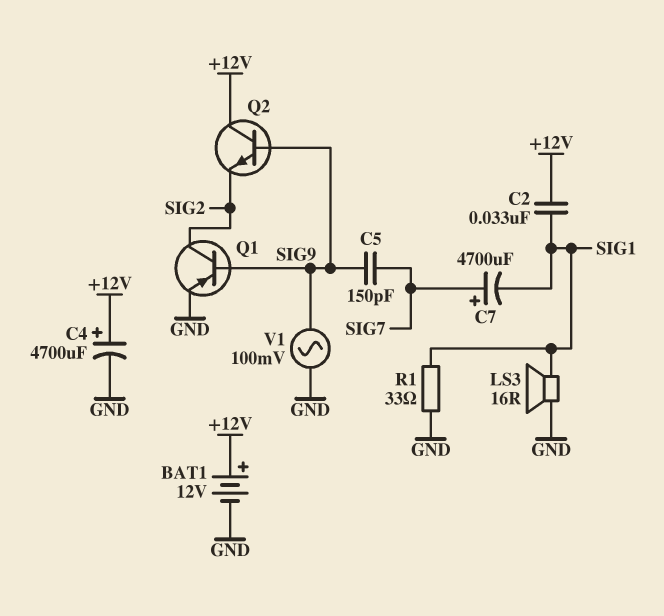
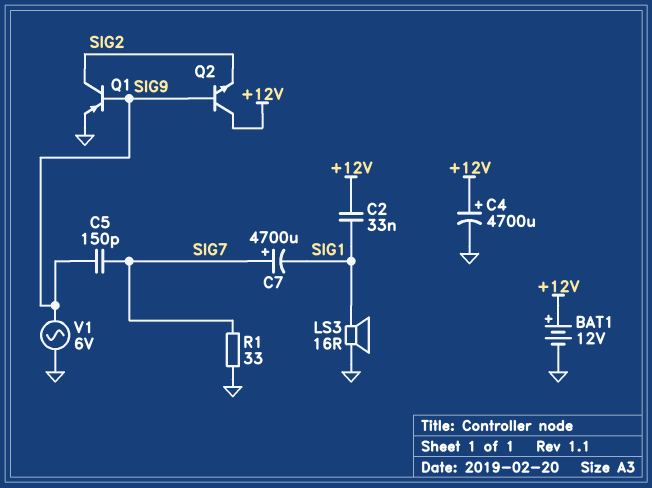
R1: 33 (GND, SIG1) -> 33 (GND, SIG7)
V1: AC 100mV (GND, SIG9) -> AC 6V (GND, SIG9)

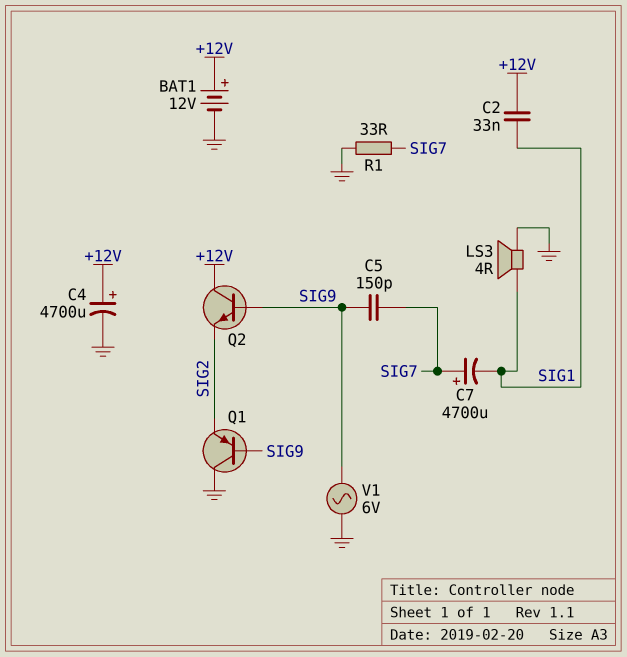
LS3: speaker 16R (GND, SIG1) -> speaker 4R (GND, SIG1)
Q1: PNP (B SIG9, C SIG2, E GND) -> PNP (B SIG9, C GND, E SIG2)

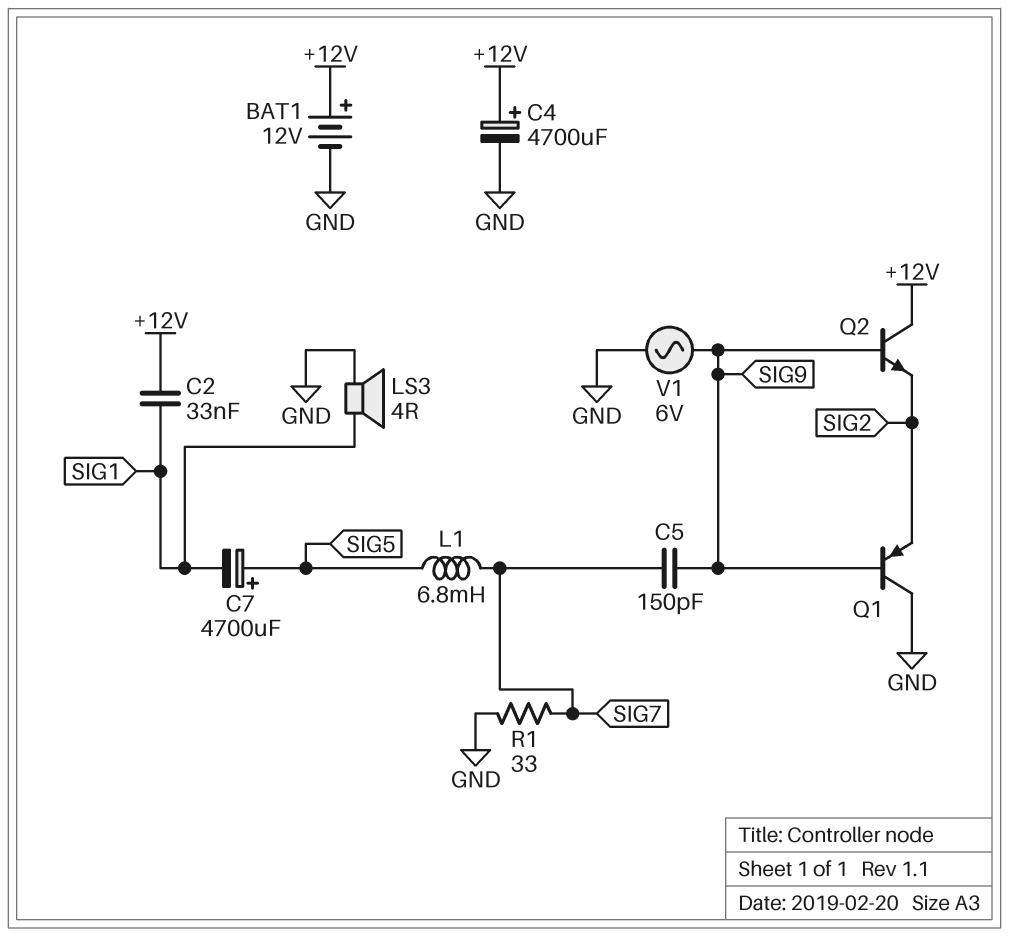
C7: 4700uF (plus SIG7, minus SIG1) -> 4700uF (plus SIG5, minus SIG1)
L1: none -> 6.8mH (SIG5, SIG7)

